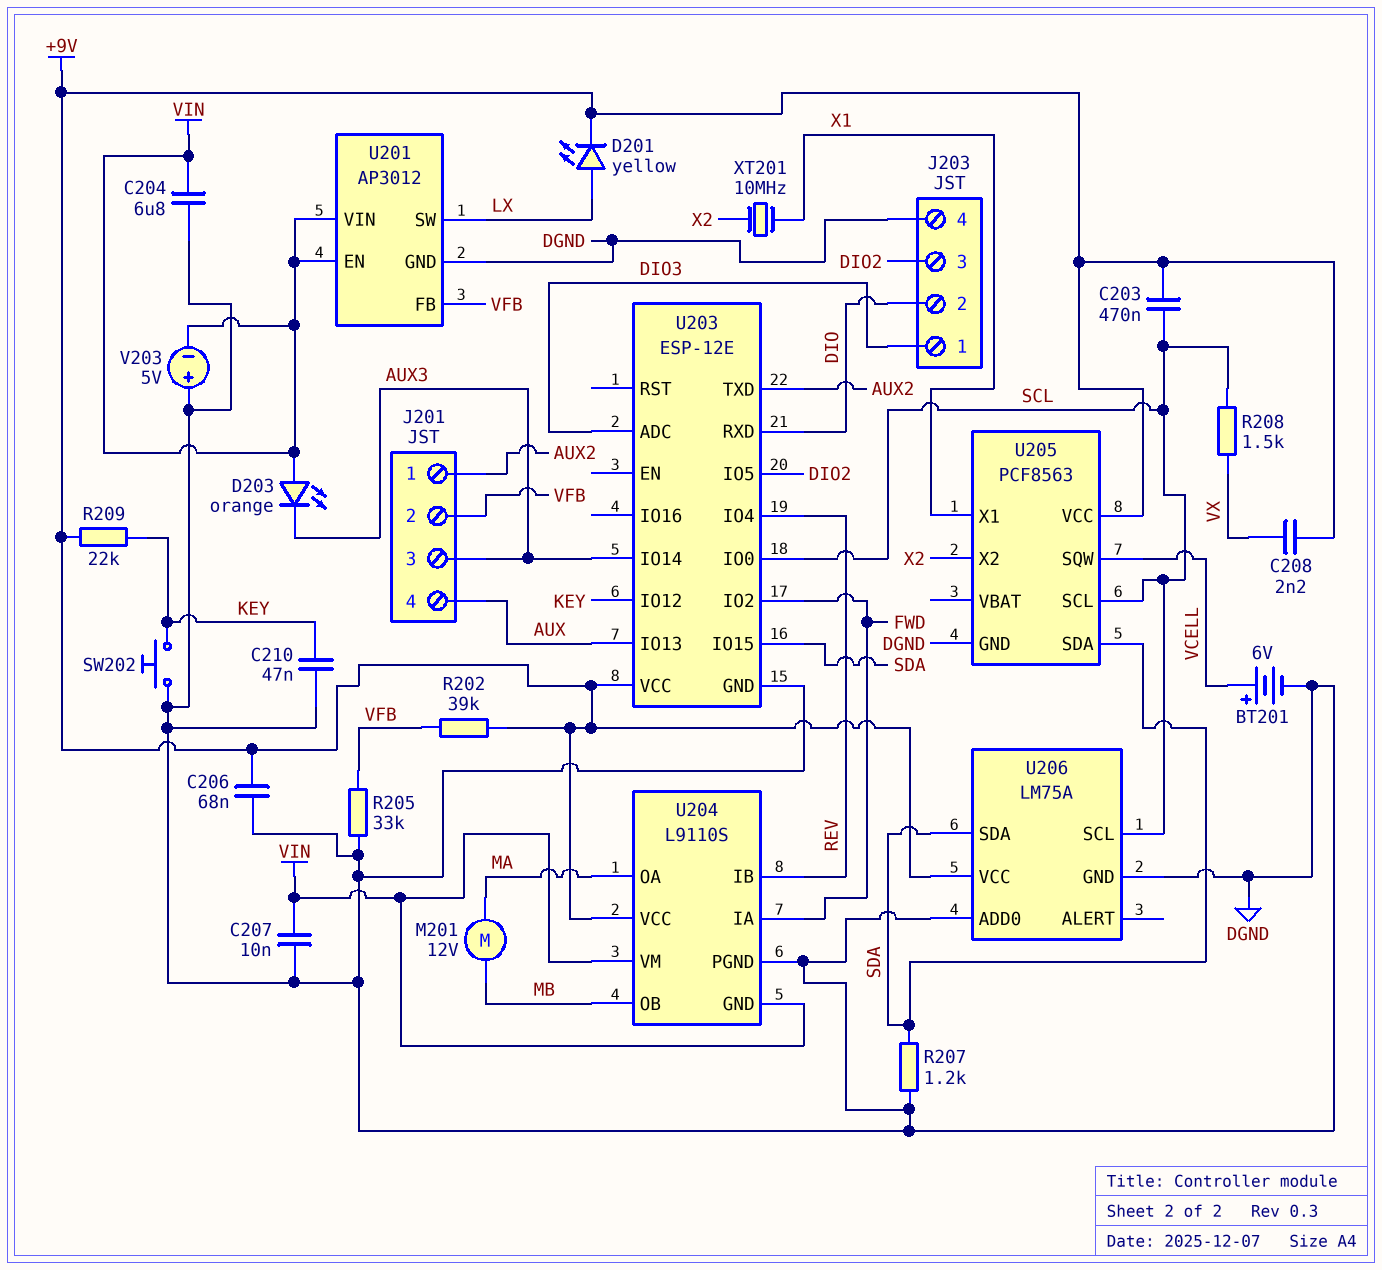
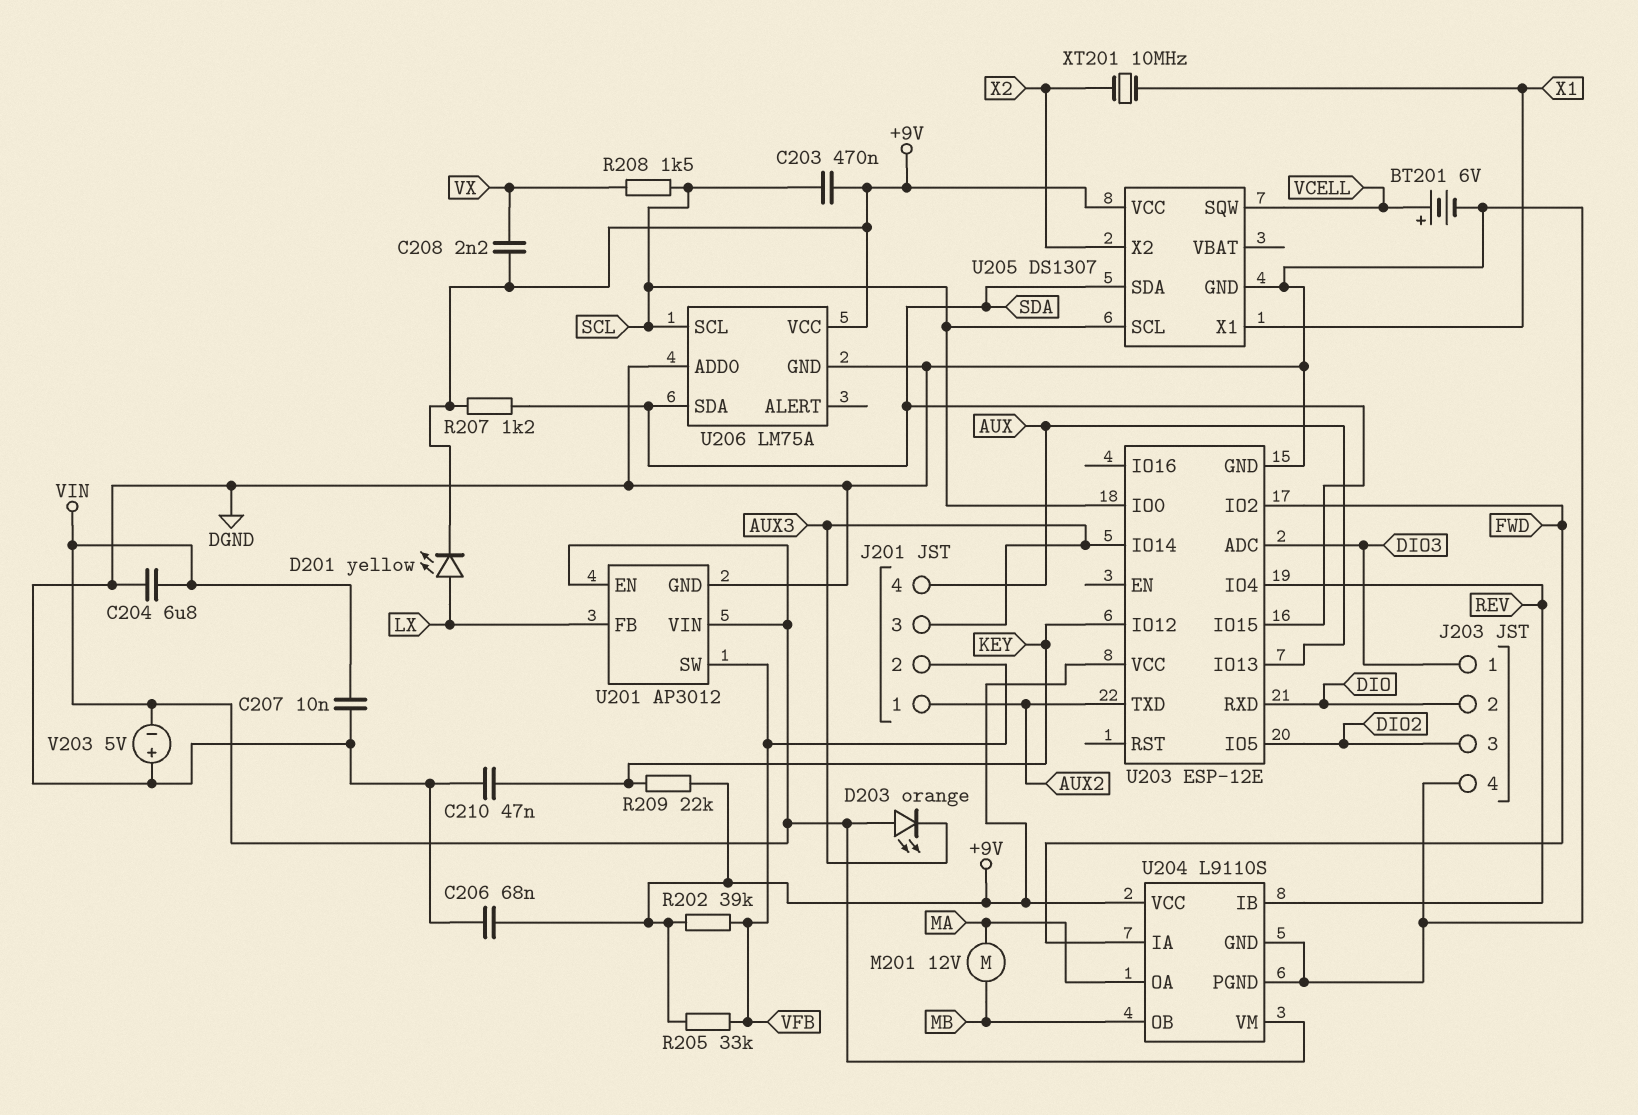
R205: 33k (DGND, VFB) -> 33k (+9V, VFB)
R207: 1.2k (DGND, SDA) -> 1.2k (+9V, SDA)
SW202: button (DGND, KEY) -> none
U201 pin FB: VFB -> LX
U201 pin SW: LX -> VFB
U204 pin GND: VIN -> DGND
U205: PCF8563 -> DS1307

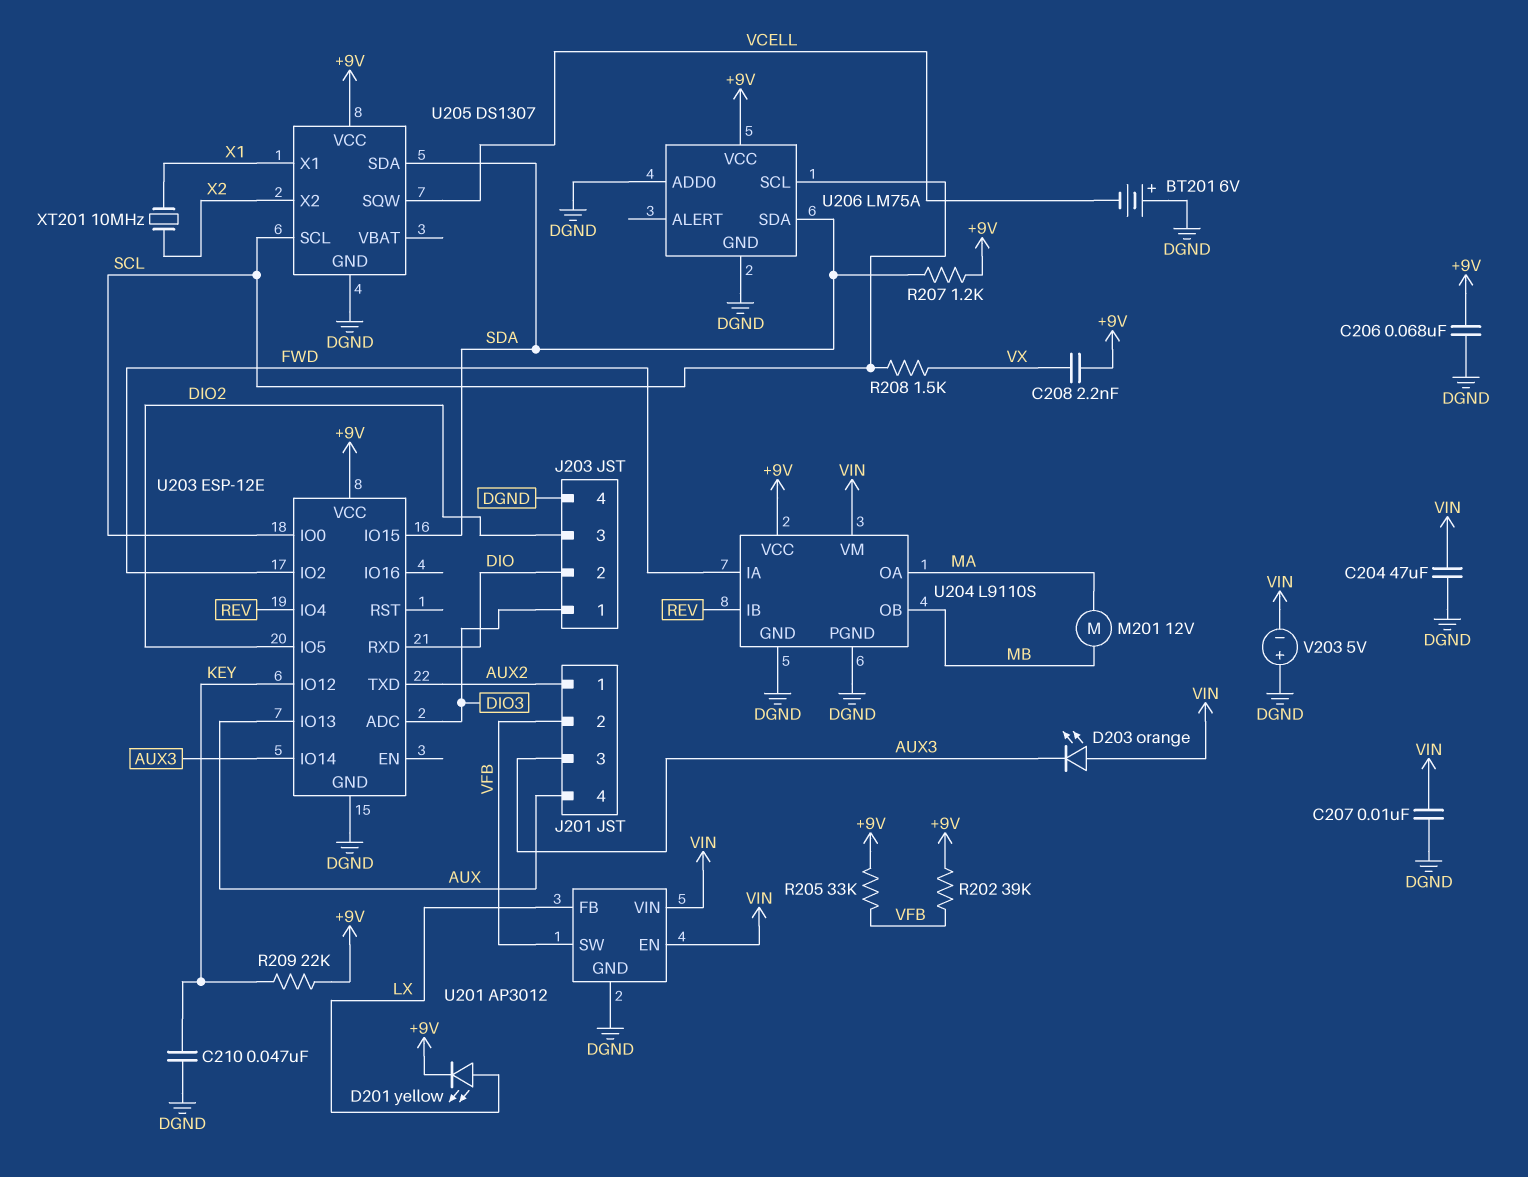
BT201: 6V (plus VCELL, minus DGND) -> 6V (plus DGND, minus VCELL)
C203: 470nF (+9V, SCL) -> none
C204: 6.8uF (DGND, VIN) -> 47uF (DGND, VIN)

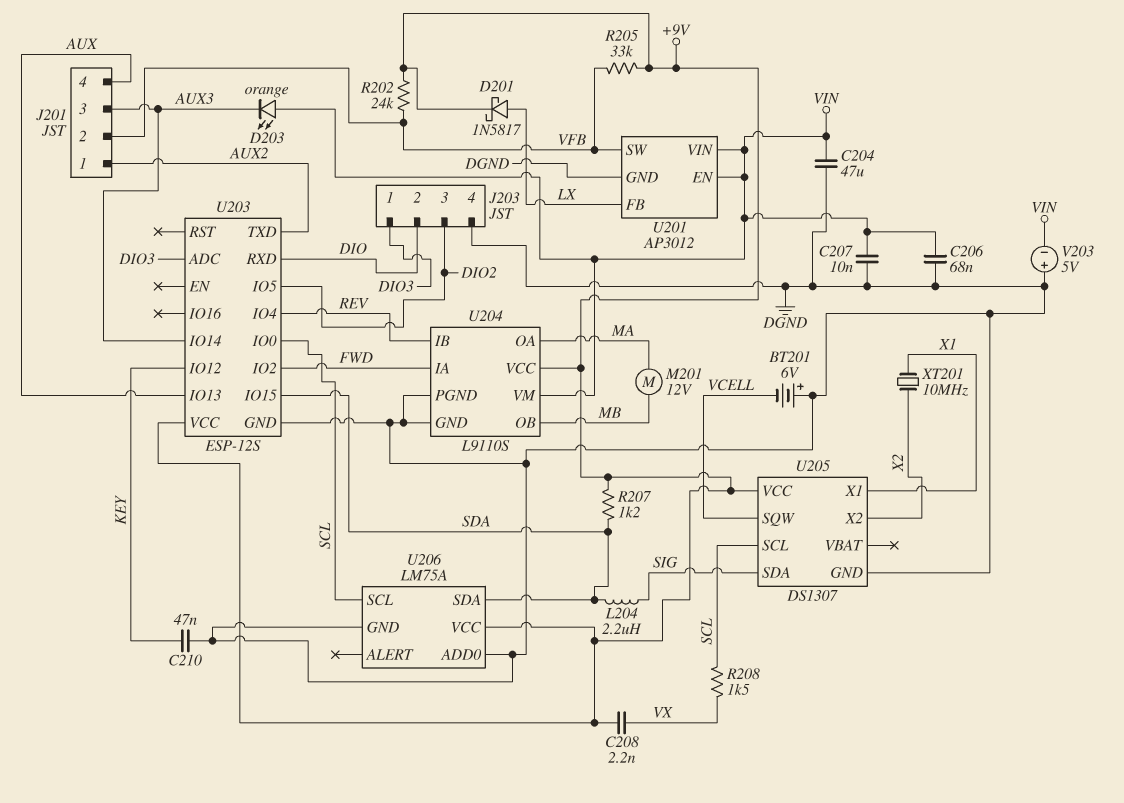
C206: 68nF (+9V, DGND) -> 68nF (DGND, VIN)
D201: LED yellow (A LX, K +9V) -> schottky 1N5817 (A LX, K +9V)
L204: none -> 2.2uH (SDA, SIG)
R202: 39k (+9V, VFB) -> 24k (+9V, VFB)
R209: 22k (+9V, KEY) -> none
U203: ESP-12E -> ESP-12S
U205 pin SDA: SDA -> SIG

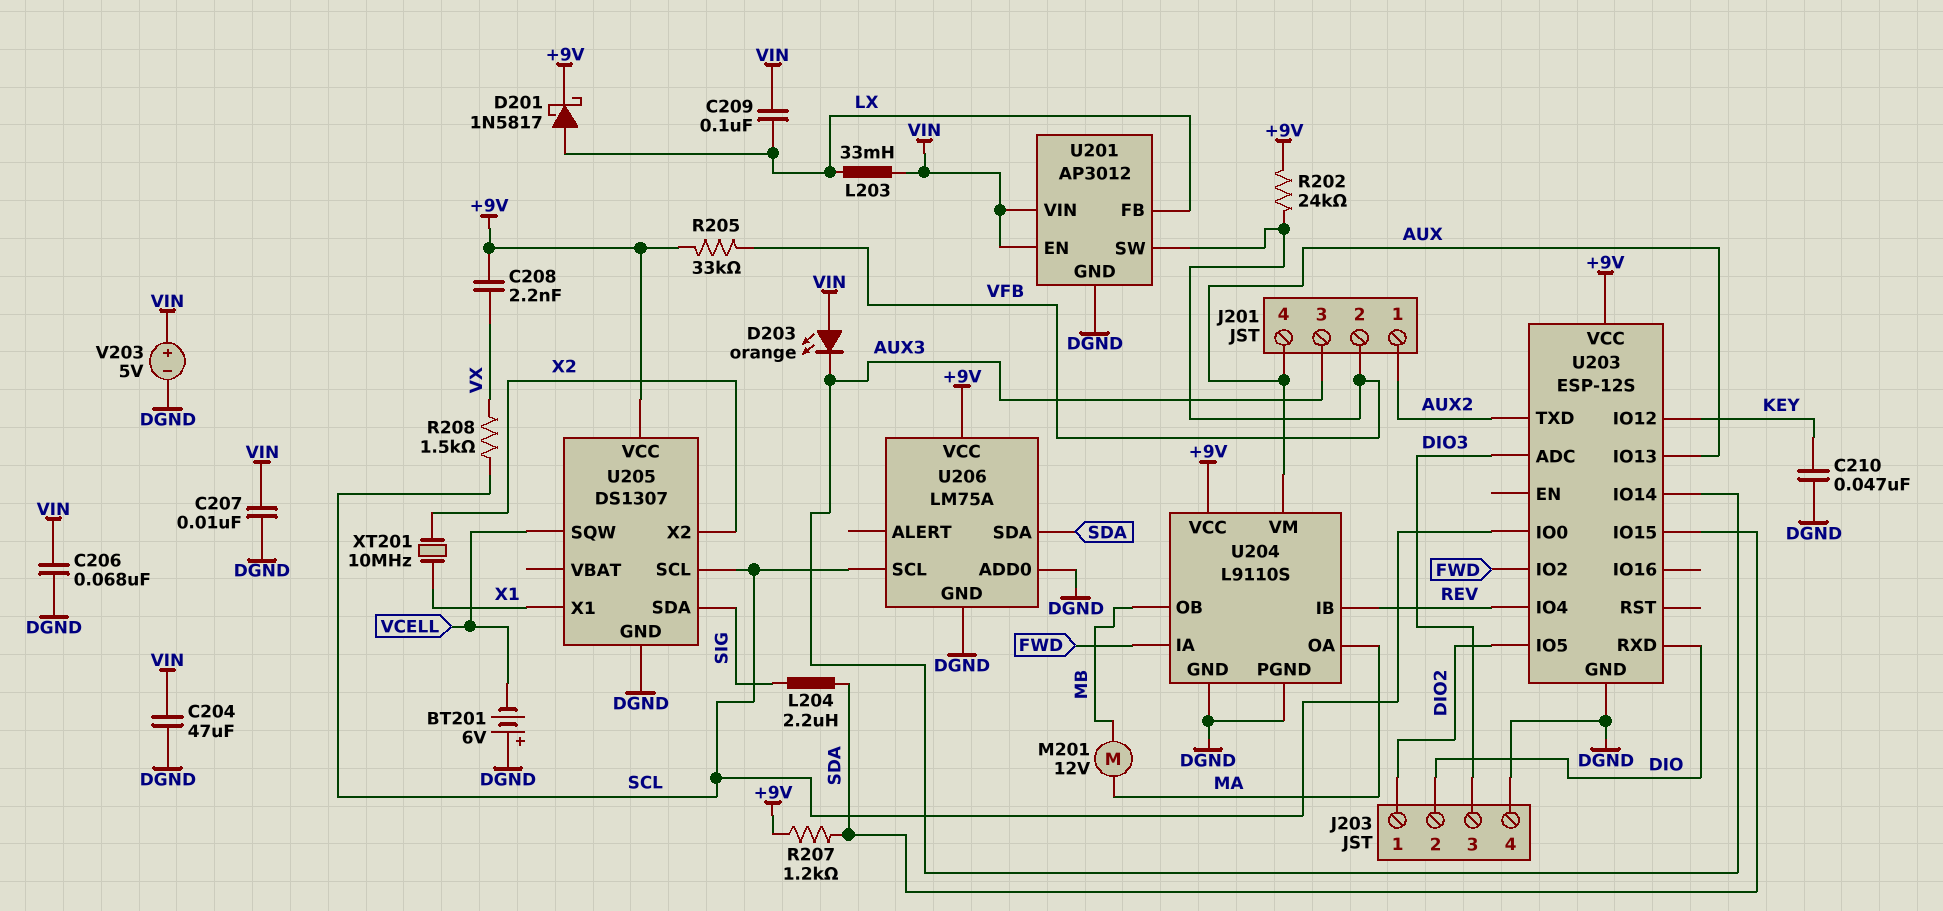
C209: none -> 100nF (LX, VIN)
J203 pin 1: DIO3 -> DIO2
J203 pin 3: DIO2 -> DIO3
L203: none -> 33mH (LX, VIN)
U204 pin VM: VIN -> AUX
V203: 5V (plus DGND, minus VIN) -> 5V (plus VIN, minus DGND)

